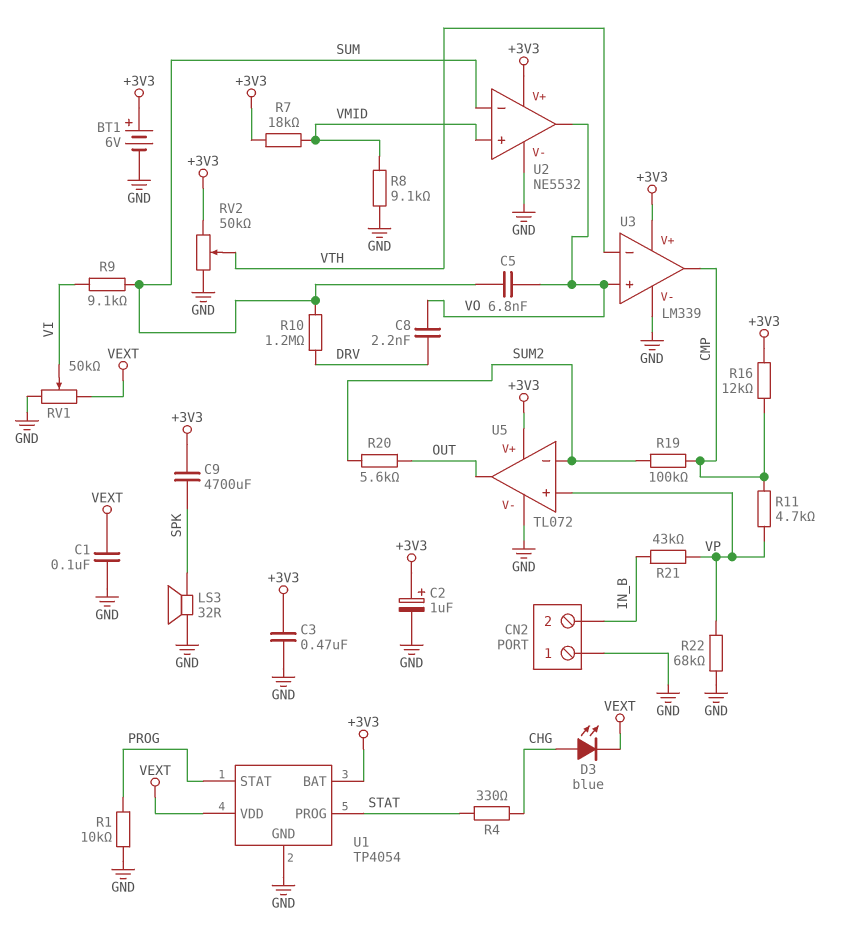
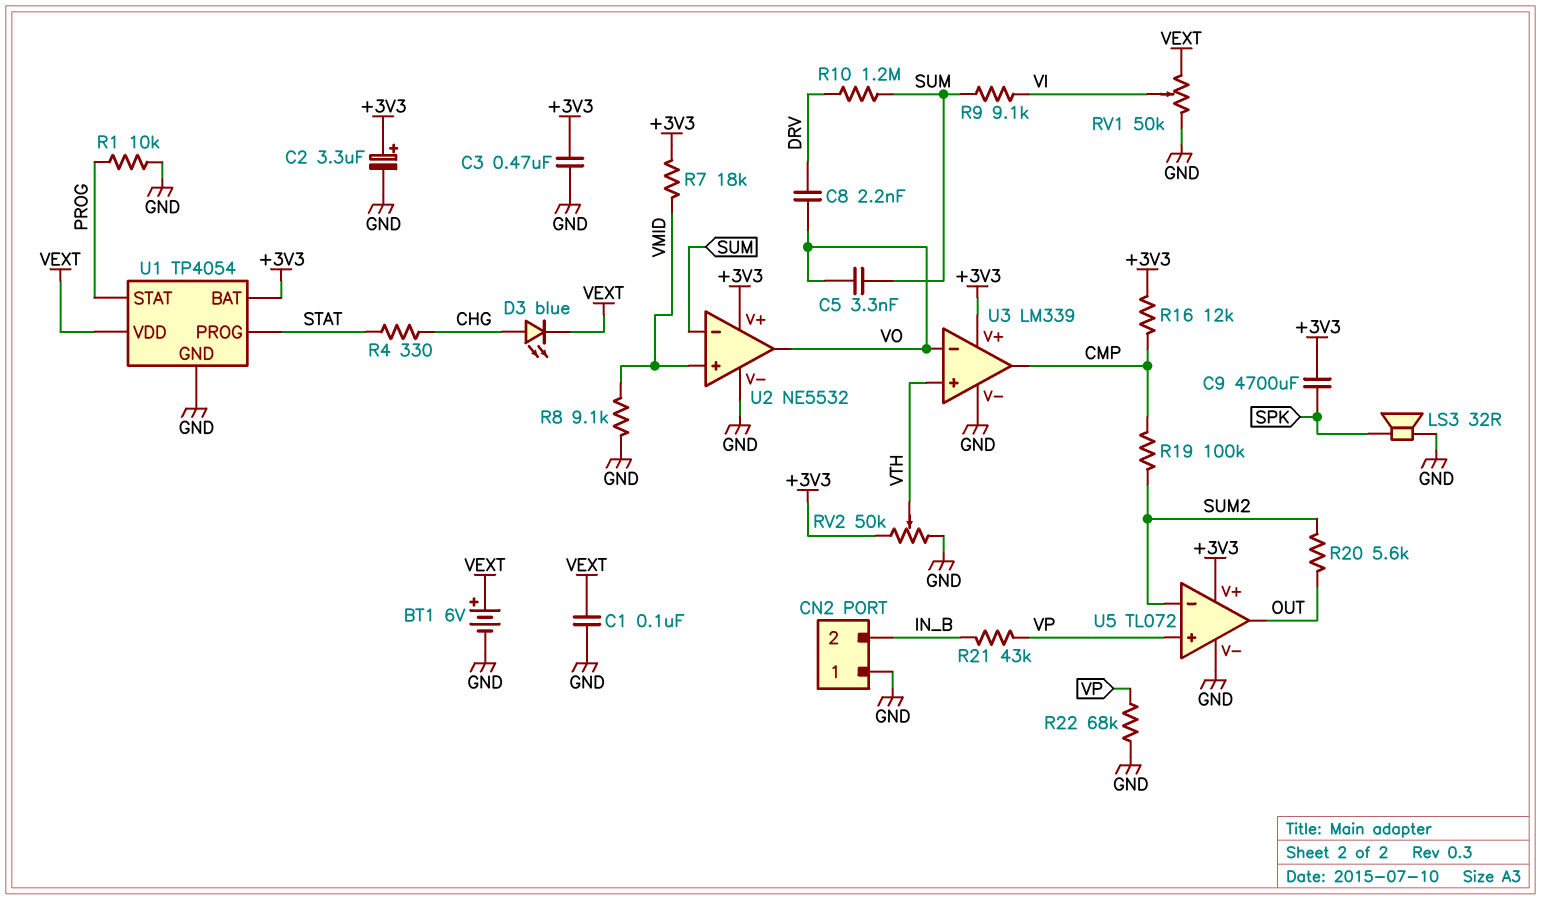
BT1: 6V (plus +3V3, minus GND) -> 6V (plus VEXT, minus GND)
C2: 1uF (plus +3V3, minus GND) -> 3.3uF (plus +3V3, minus GND)
C5: 6.8nF (SUM, VO) -> 3.3nF (SUM, VO)
R11: 4.7k (CMP, VP) -> none
U3 pin in+: VO -> VTH
U3 pin in-: VTH -> VO

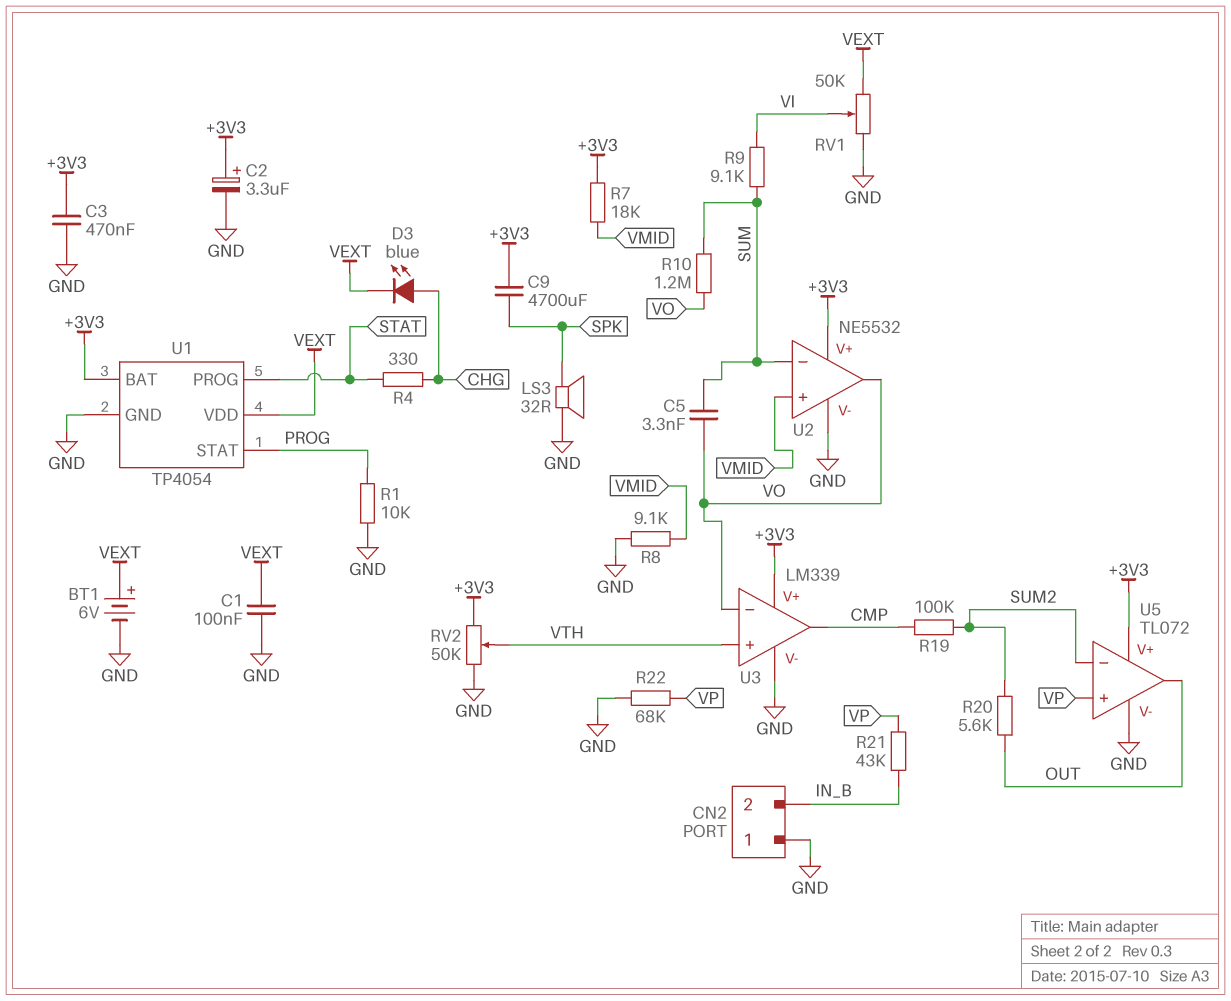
C8: 2.2nF (DRV, VO) -> none
R10: 1.2M (DRV, SUM) -> 1.2M (SUM, VO)
R16: 12k (+3V3, CMP) -> none

